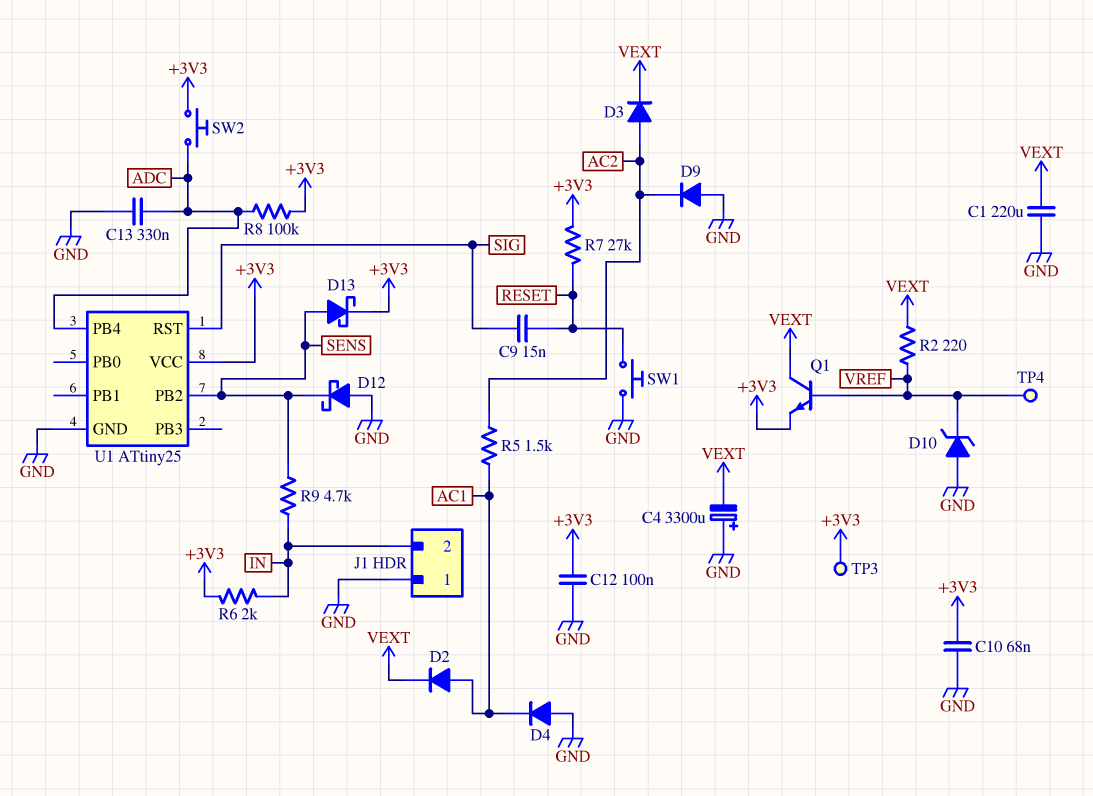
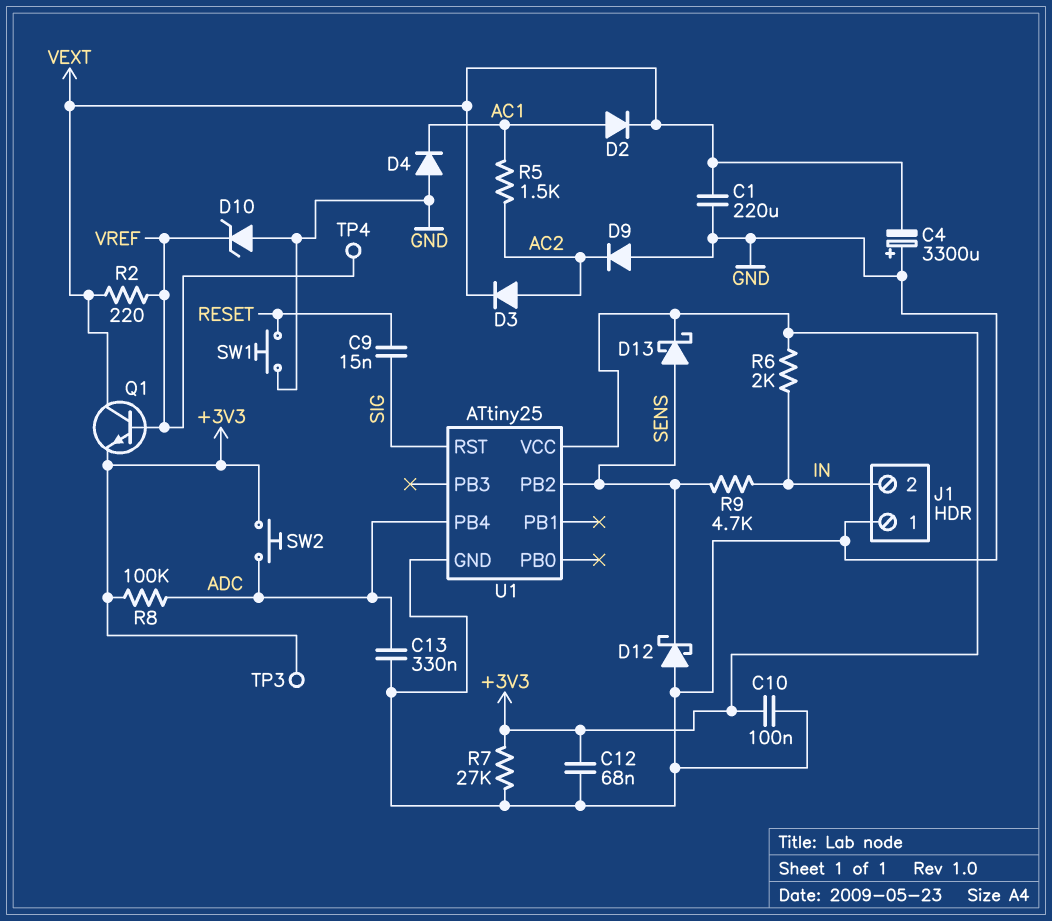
C10: 68nF (+3V3, GND) -> 100nF (+3V3, GND)
C12: 100nF (+3V3, GND) -> 68nF (+3V3, GND)
R7: 27k (+3V3, RESET) -> 27k (+3V3, GND)

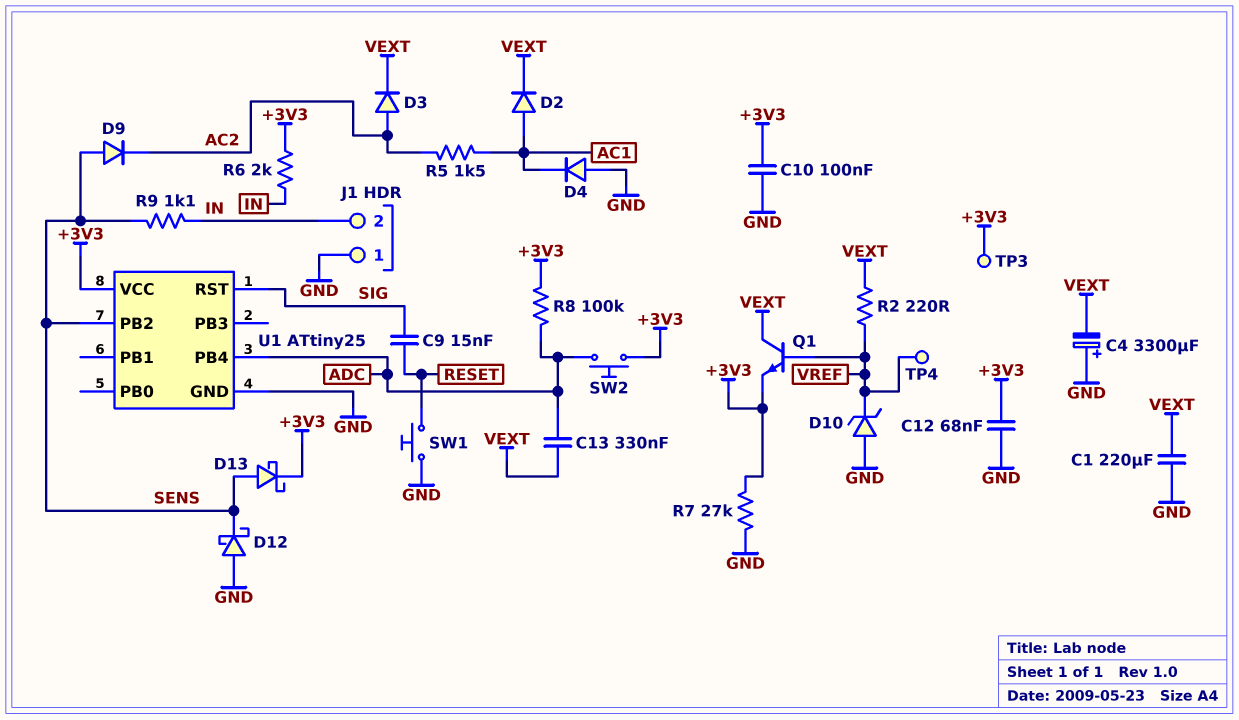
C13: 330nF (ADC, GND) -> 330nF (ADC, VEXT)
D9: diode (A GND, K AC2) -> diode (A SENS, K AC2)
R9: 4.7k (IN, SENS) -> 1.1k (IN, SENS)

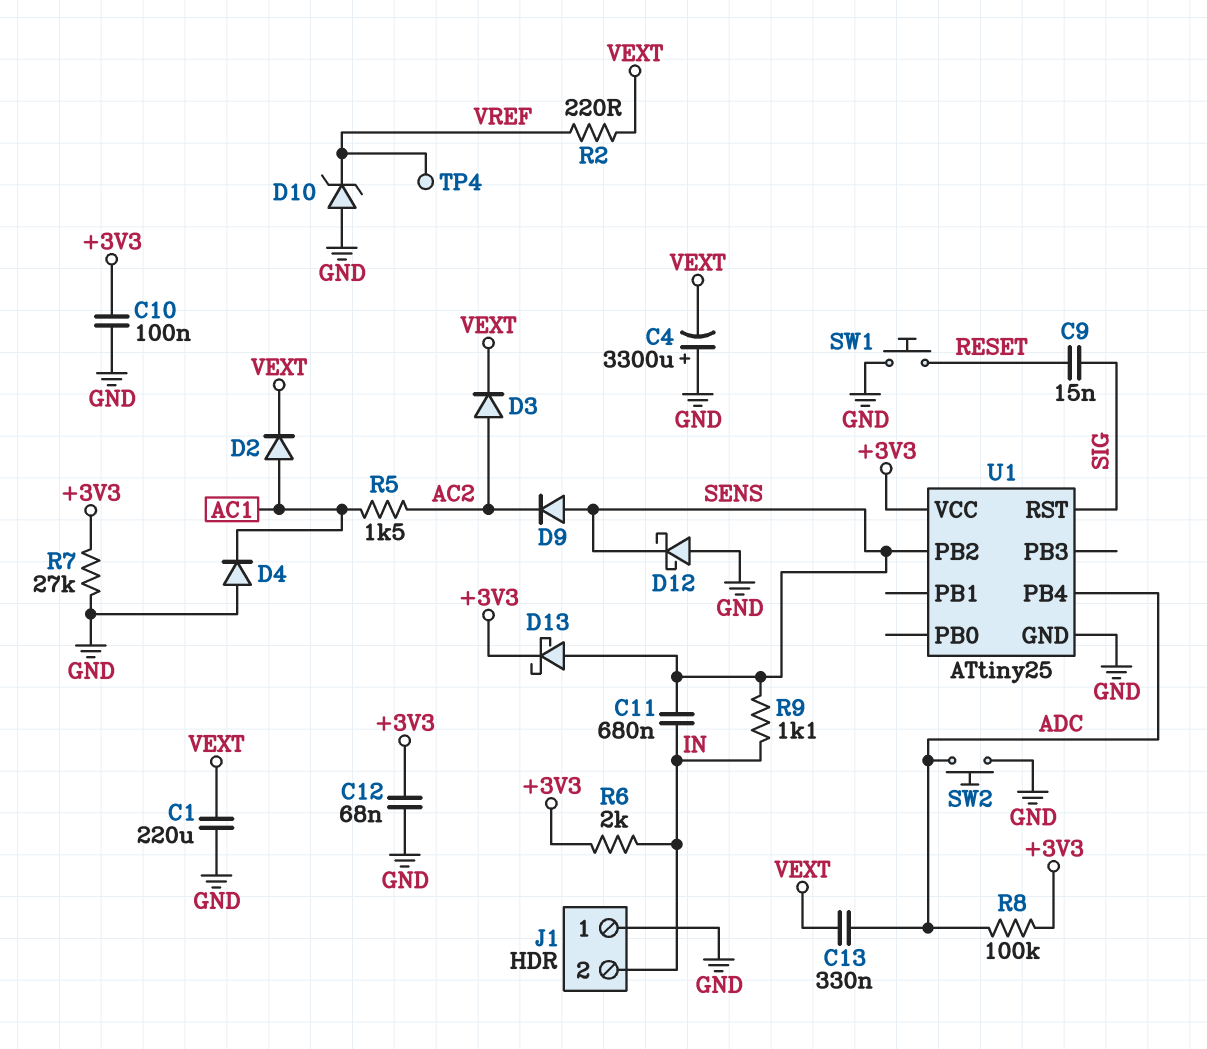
C11: none -> 680nF (IN, SENS)
Q1: NPN (B VREF, C VEXT, E +3V3) -> none
SW2: button (+3V3, ADC) -> button (ADC, GND)
TP3: test point (+3V3) -> none

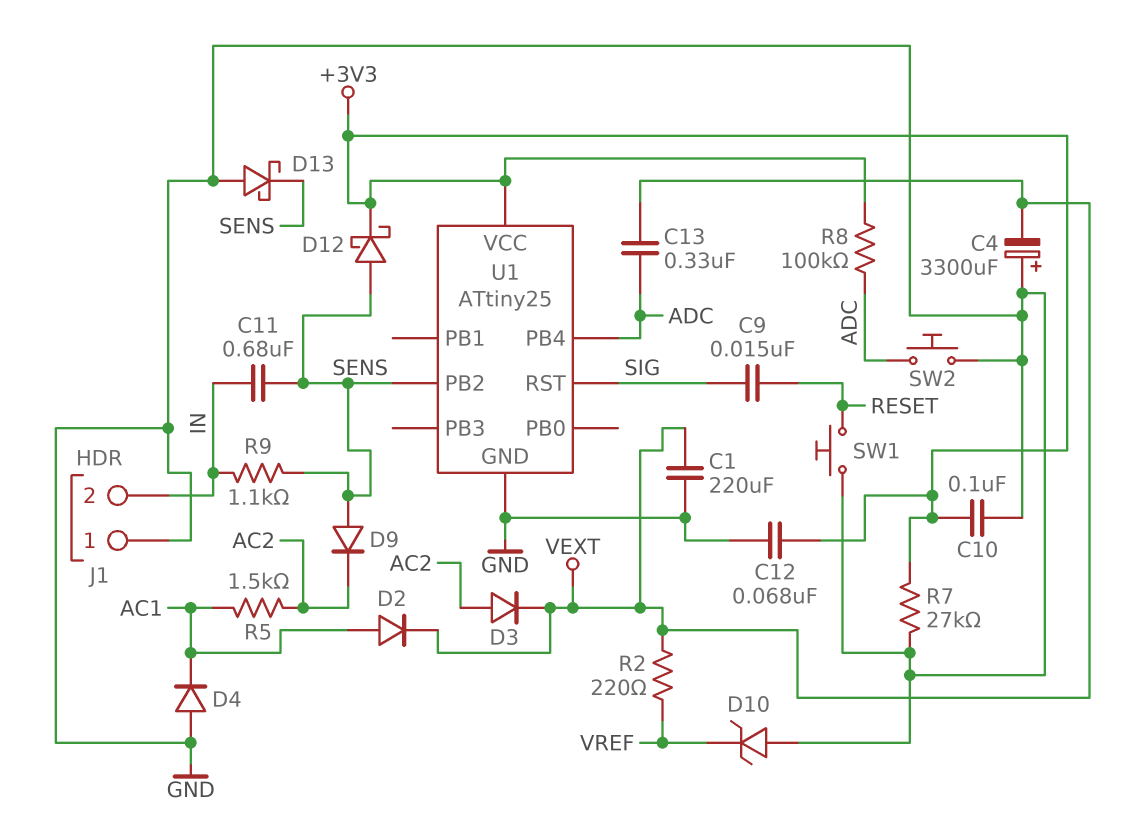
D12: schottky (A GND, K SENS) -> schottky (A SENS, K +3V3)
D13: schottky (A SENS, K +3V3) -> schottky (A GND, K SENS)
R6: 2k (+3V3, IN) -> none
TP4: test point (VREF) -> none

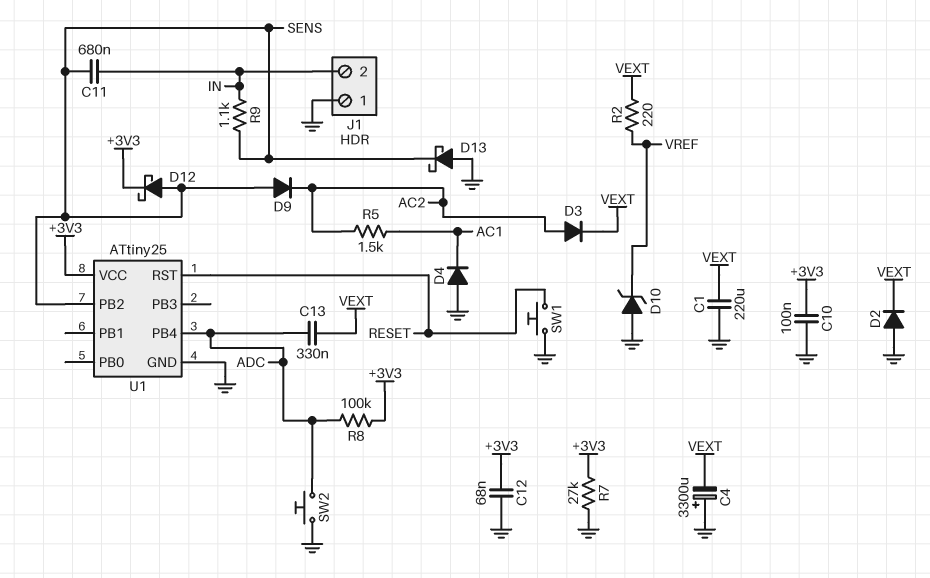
C9: 15nF (RESET, SIG) -> none
D2: diode (A AC1, K VEXT) -> diode (A GND, K VEXT)
U1 pin RST: SIG -> RESET

